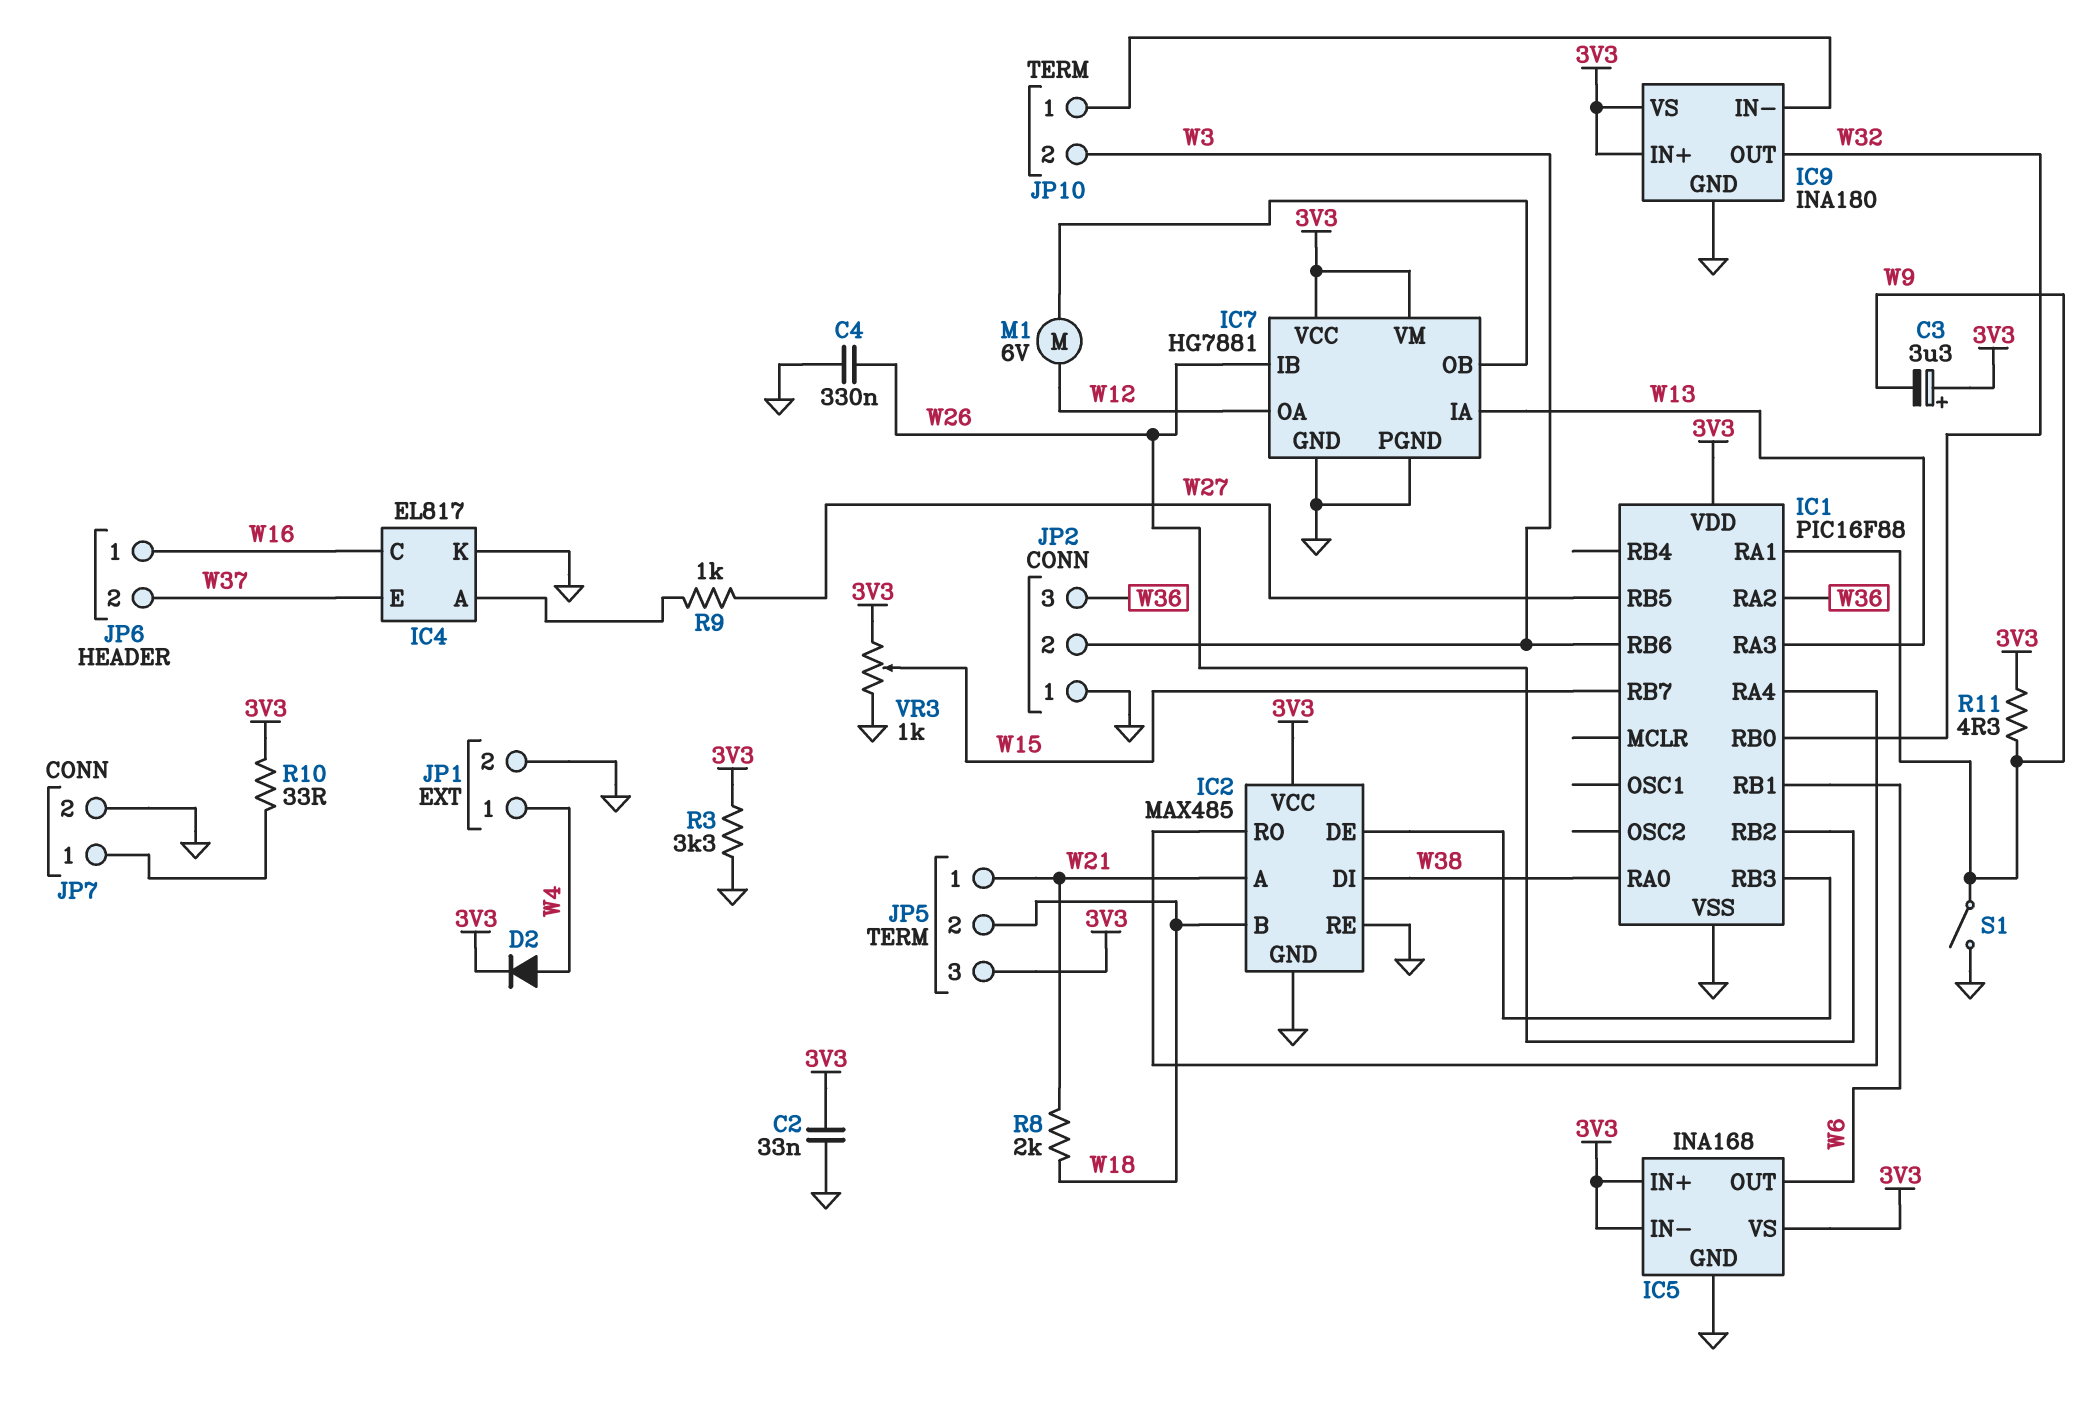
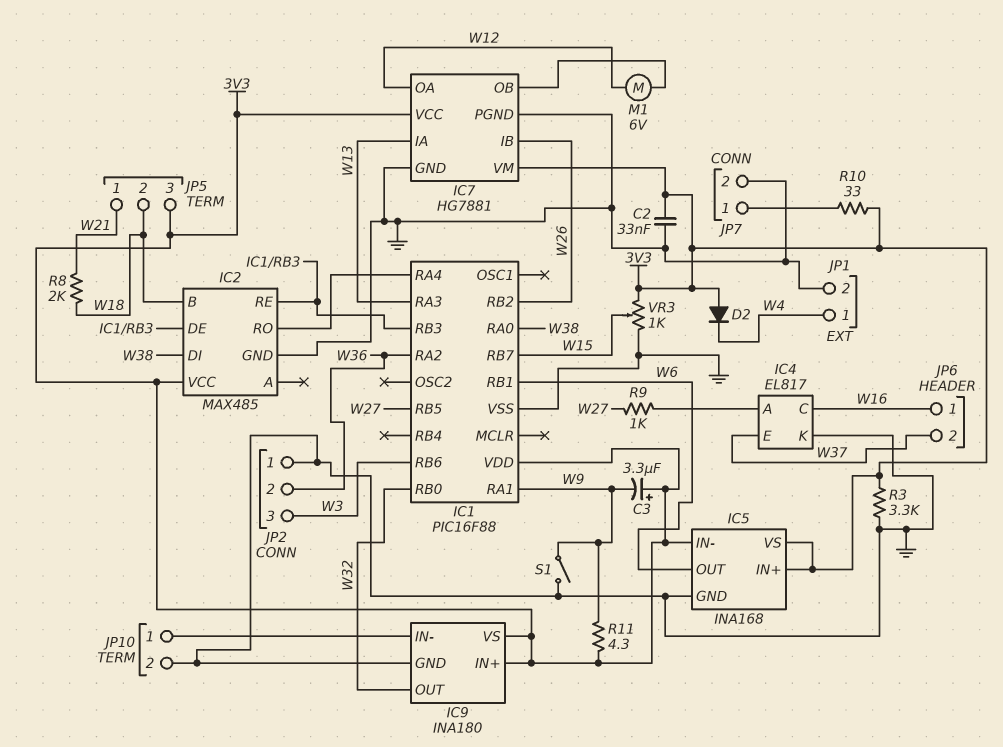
C4: 330nF (GND, W26) -> none
D2: diode (A W4, K 3V3) -> diode (A 3V3, K W4)
IC2 pin A: W21 -> none
IC2 pin RE: GND -> IC1/RB3
JP2 pin 2: W3 -> W36
JP2 pin 3: W36 -> W3
JP10 pin 2: W3 -> GND

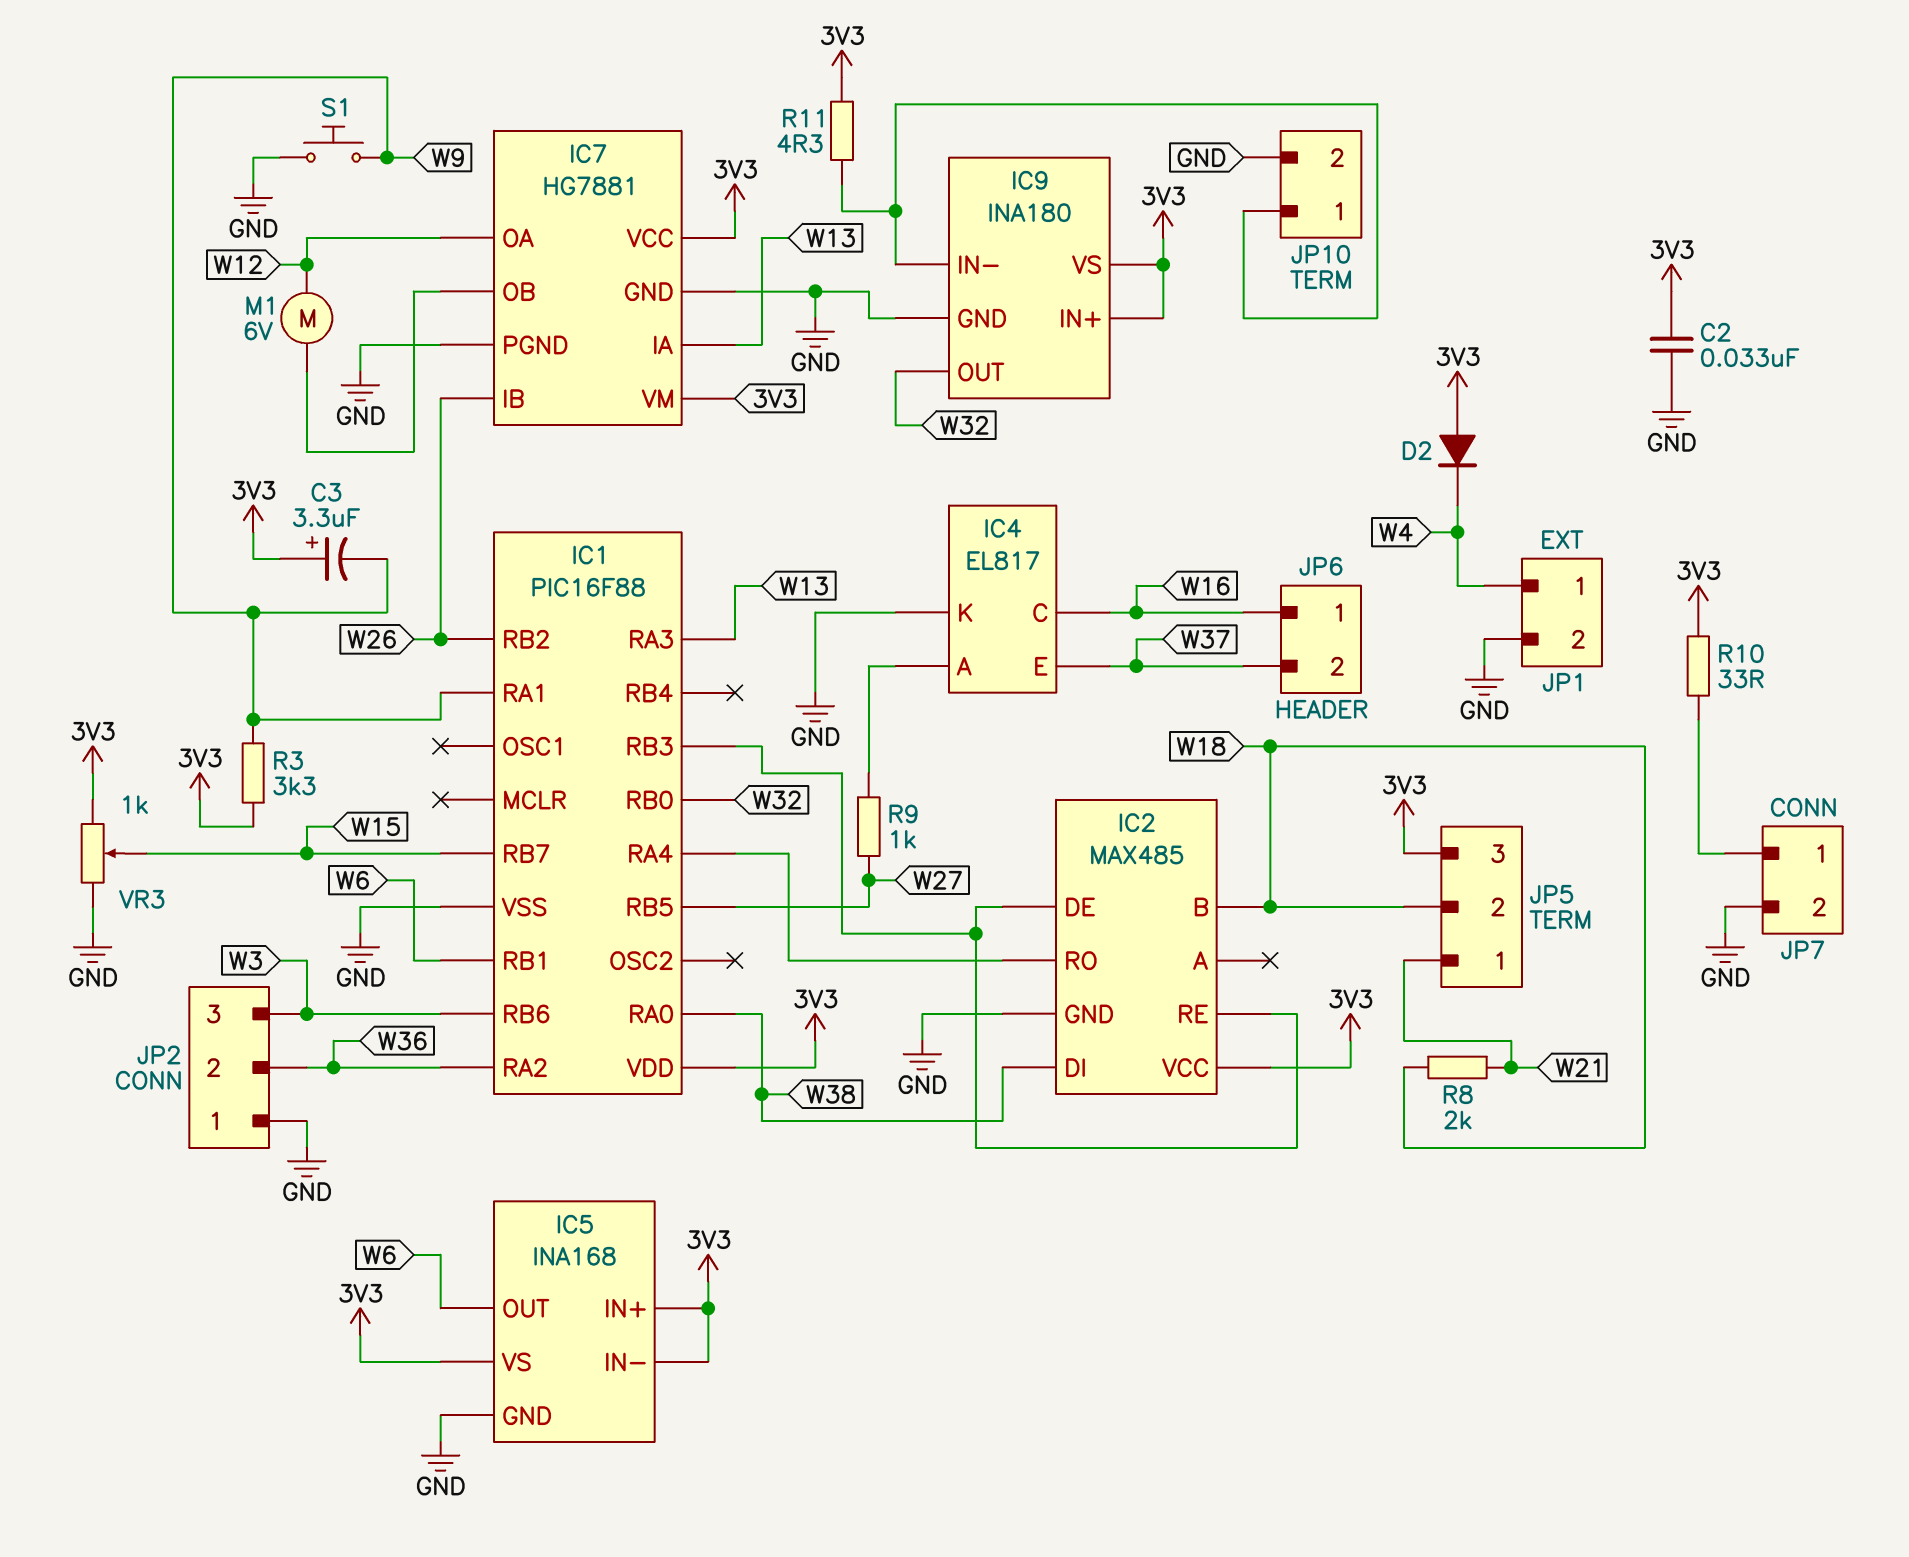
R3: 3.3k (3V3, GND) -> 3.3k (3V3, W9)
R11: 4.3 (3V3, W9) -> 4.3 (3V3, IC9/IN-)
S1: switch (GND, W9) -> button (GND, W9)

